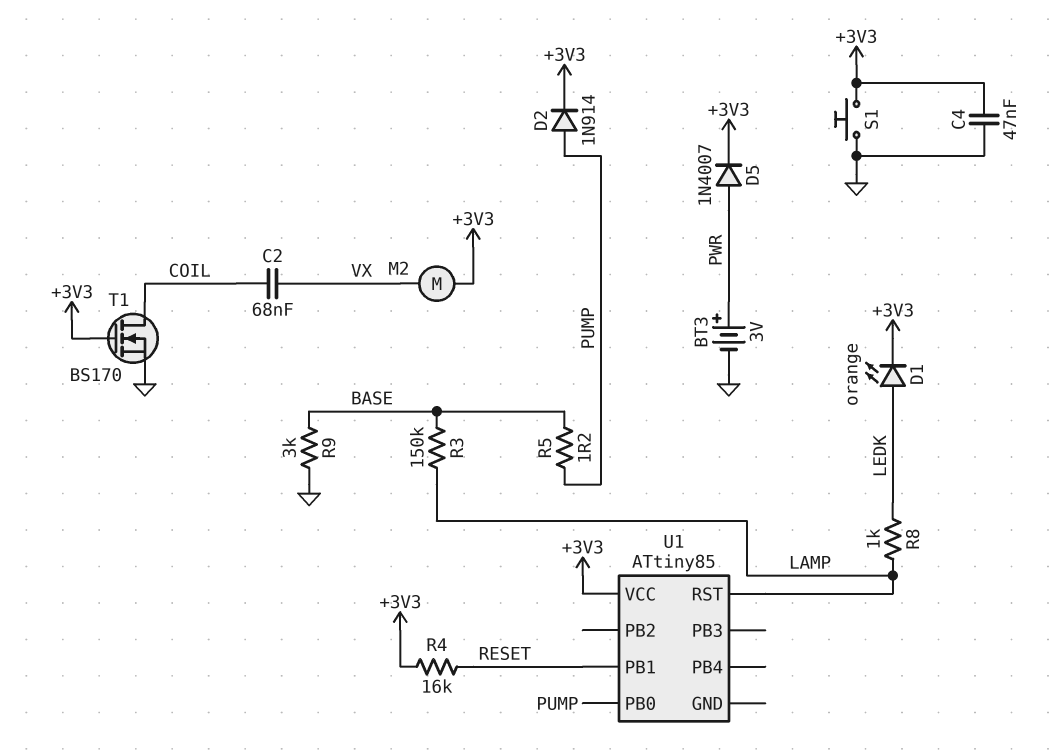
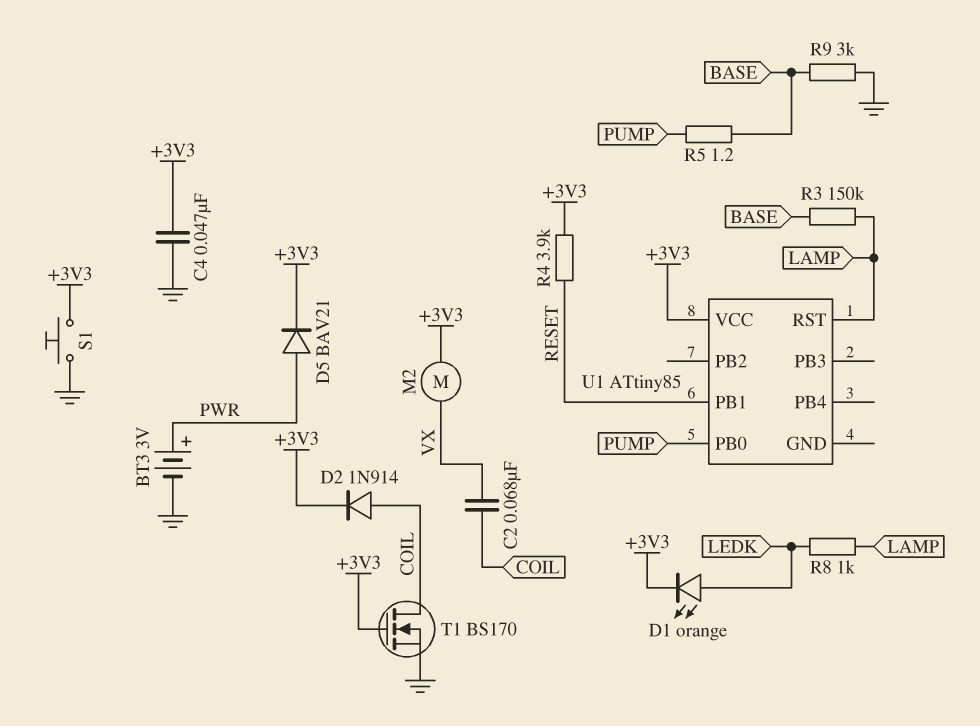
D2: diode 1N914 (A PUMP, K +3V3) -> diode 1N914 (A COIL, K +3V3)
D5: diode 1N4007 (A PWR, K +3V3) -> diode BAV21 (A PWR, K +3V3)
R4: 16k (+3V3, RESET) -> 3.9k (+3V3, RESET)

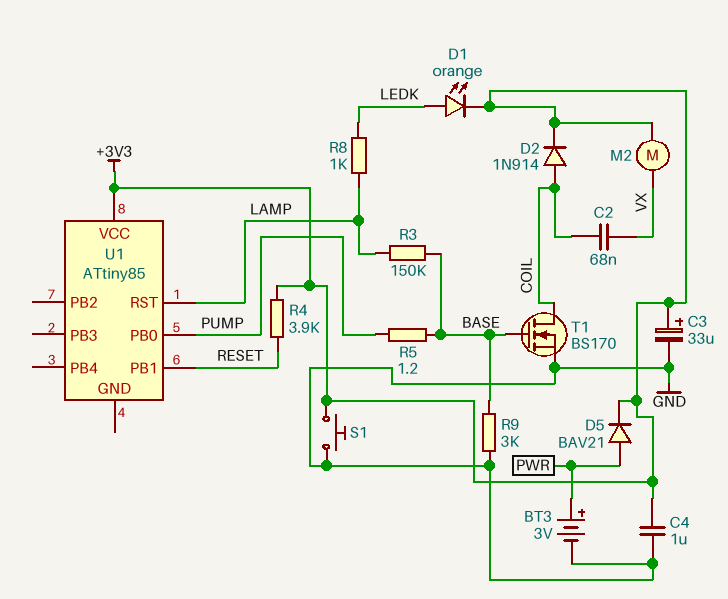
C3: none -> 33uF (plus +3V3, minus GND)
C4: 47nF (+3V3, GND) -> 1uF (+3V3, GND)
T1: NMOS BS170 (G +3V3, D COIL, S GND) -> NMOS BS170 (G BASE, D COIL, S GND)

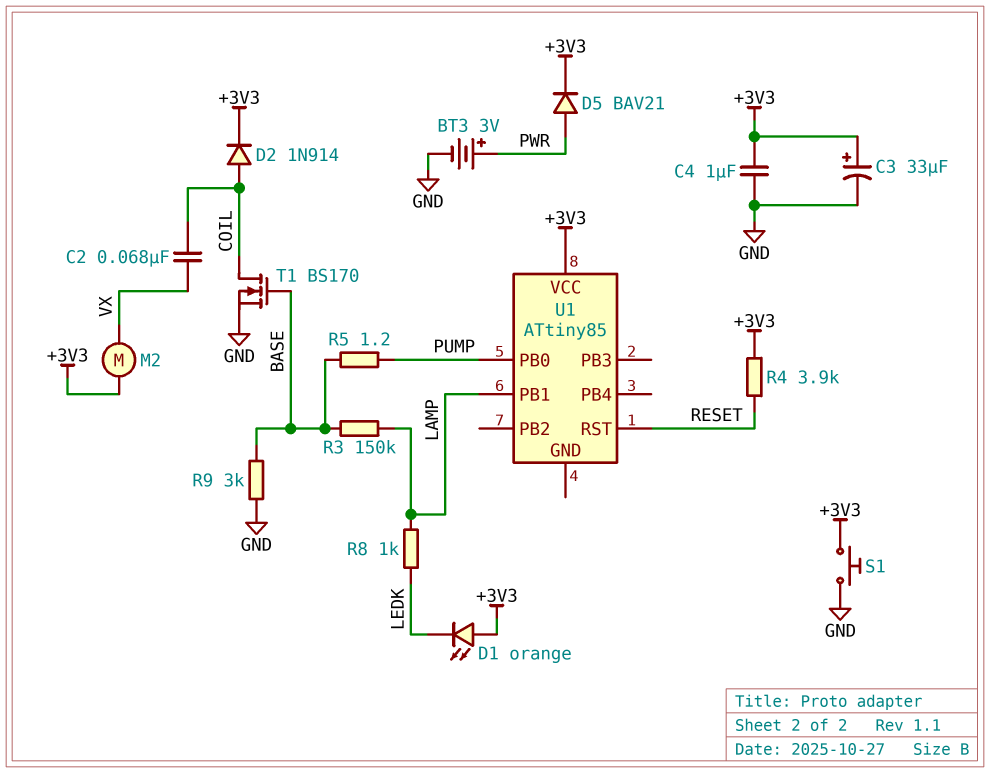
D1: LED orange (A LEDK, K +3V3) -> LED orange (A +3V3, K LEDK)
U1 pin PB1: RESET -> LAMP
U1 pin RST: LAMP -> RESET

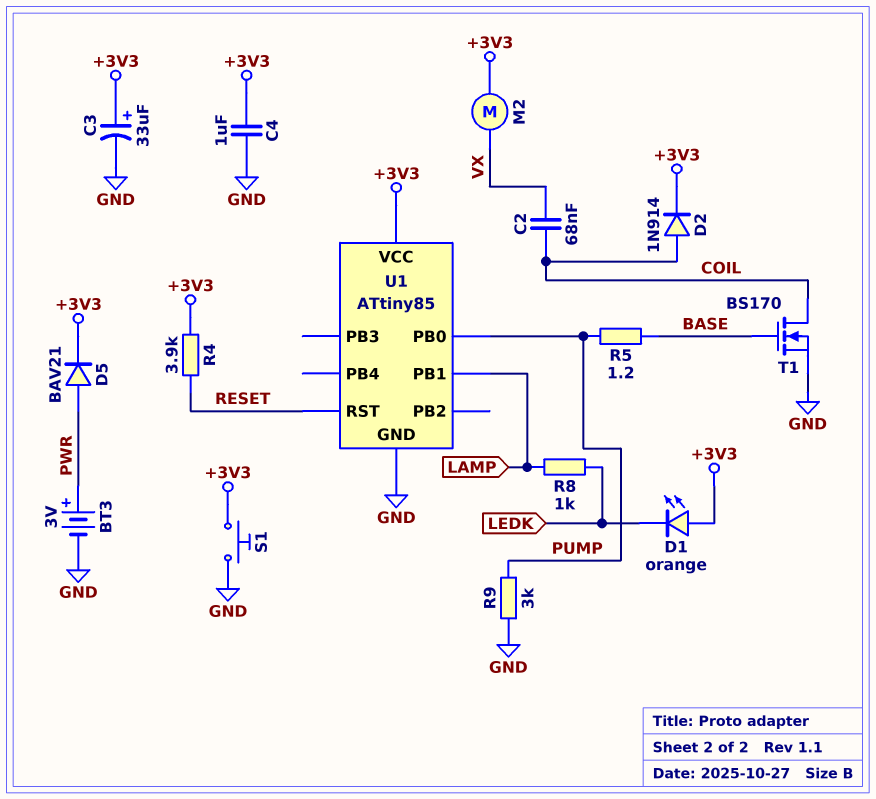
R3: 150k (BASE, LAMP) -> none
R9: 3k (BASE, GND) -> 3k (GND, PUMP)
U1 pin GND: none -> GND

